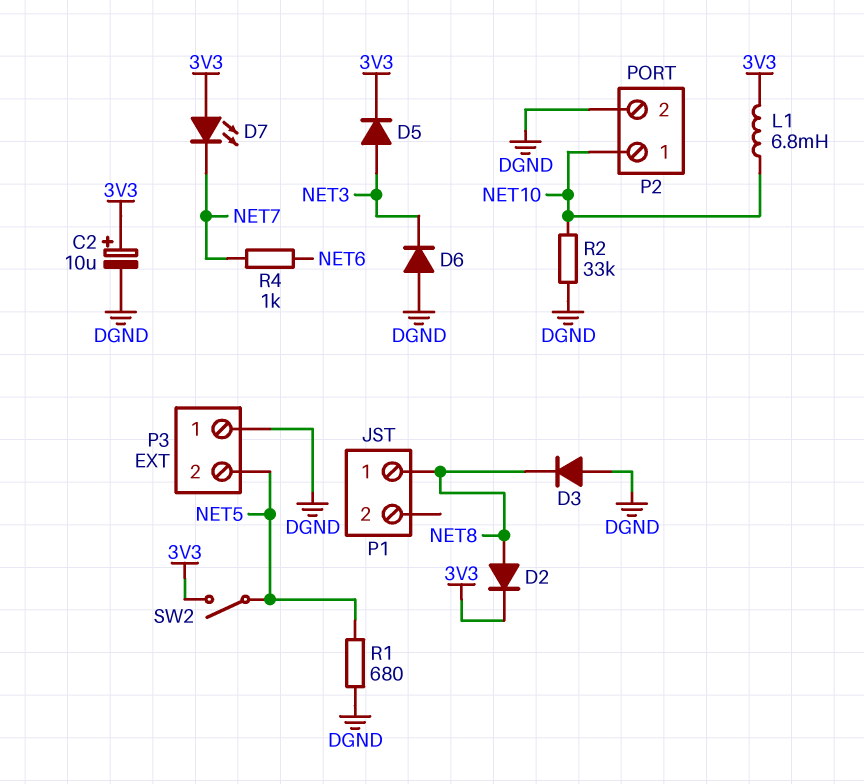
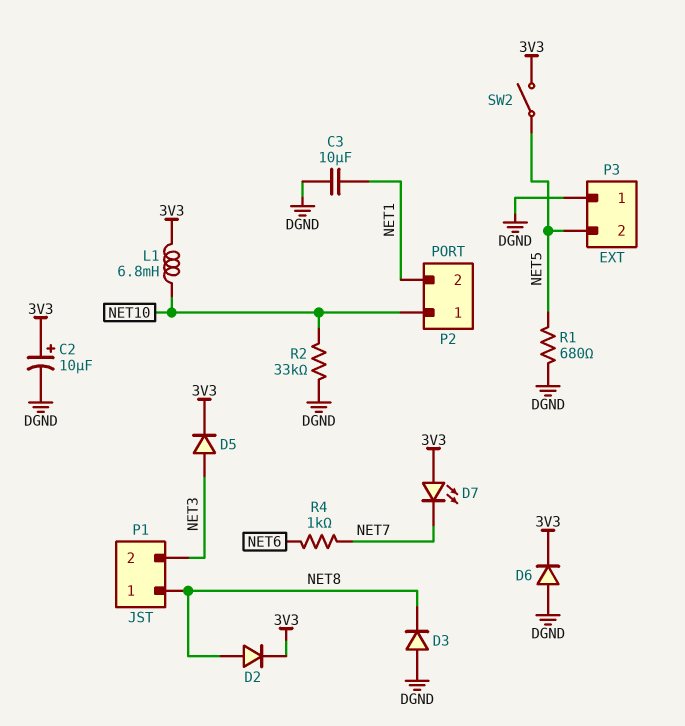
C3: none -> 10uF (DGND, NET1)
D6: diode (A DGND, K NET3) -> diode (A DGND, K 3V3)
P1 pin 2: none -> NET3
P2 pin 2: DGND -> NET1

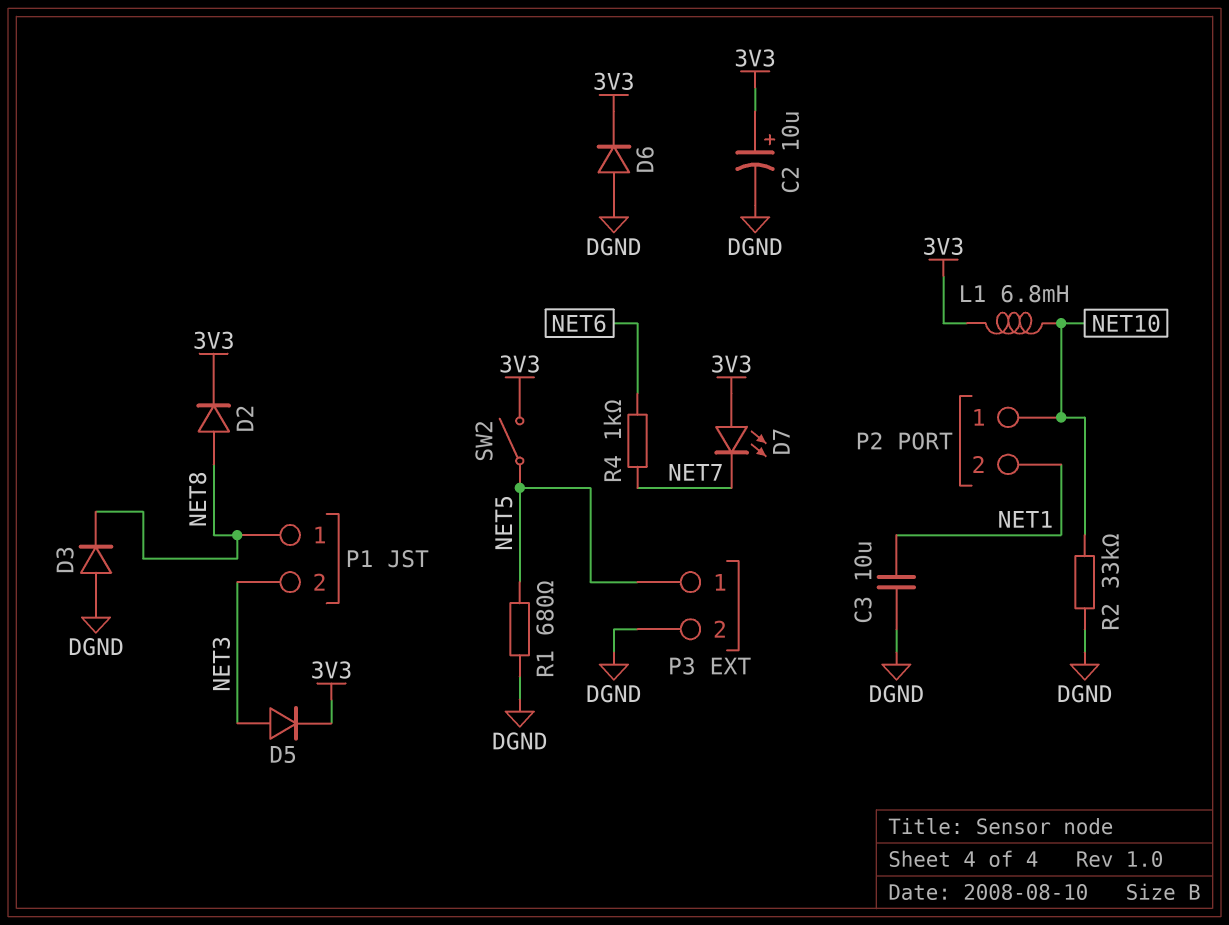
P3 pin 1: DGND -> NET5
P3 pin 2: NET5 -> DGND

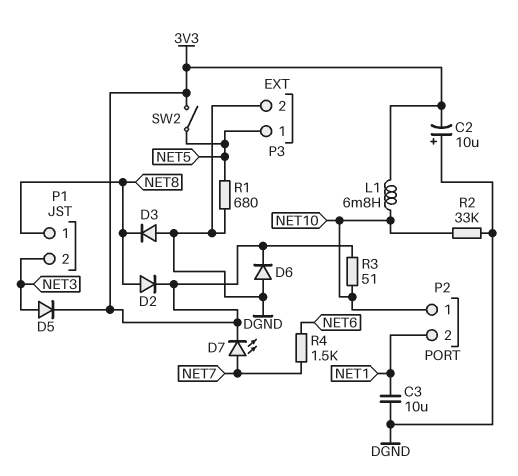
C2: 10uF (plus 3V3, minus DGND) -> 10uF (plus DGND, minus 3V3)
D7: LED (A 3V3, K NET7) -> LED (A NET7, K 3V3)
R3: none -> 51 (3V3, NET10)
R4: 1k (NET6, NET7) -> 1.5k (NET6, NET7)

